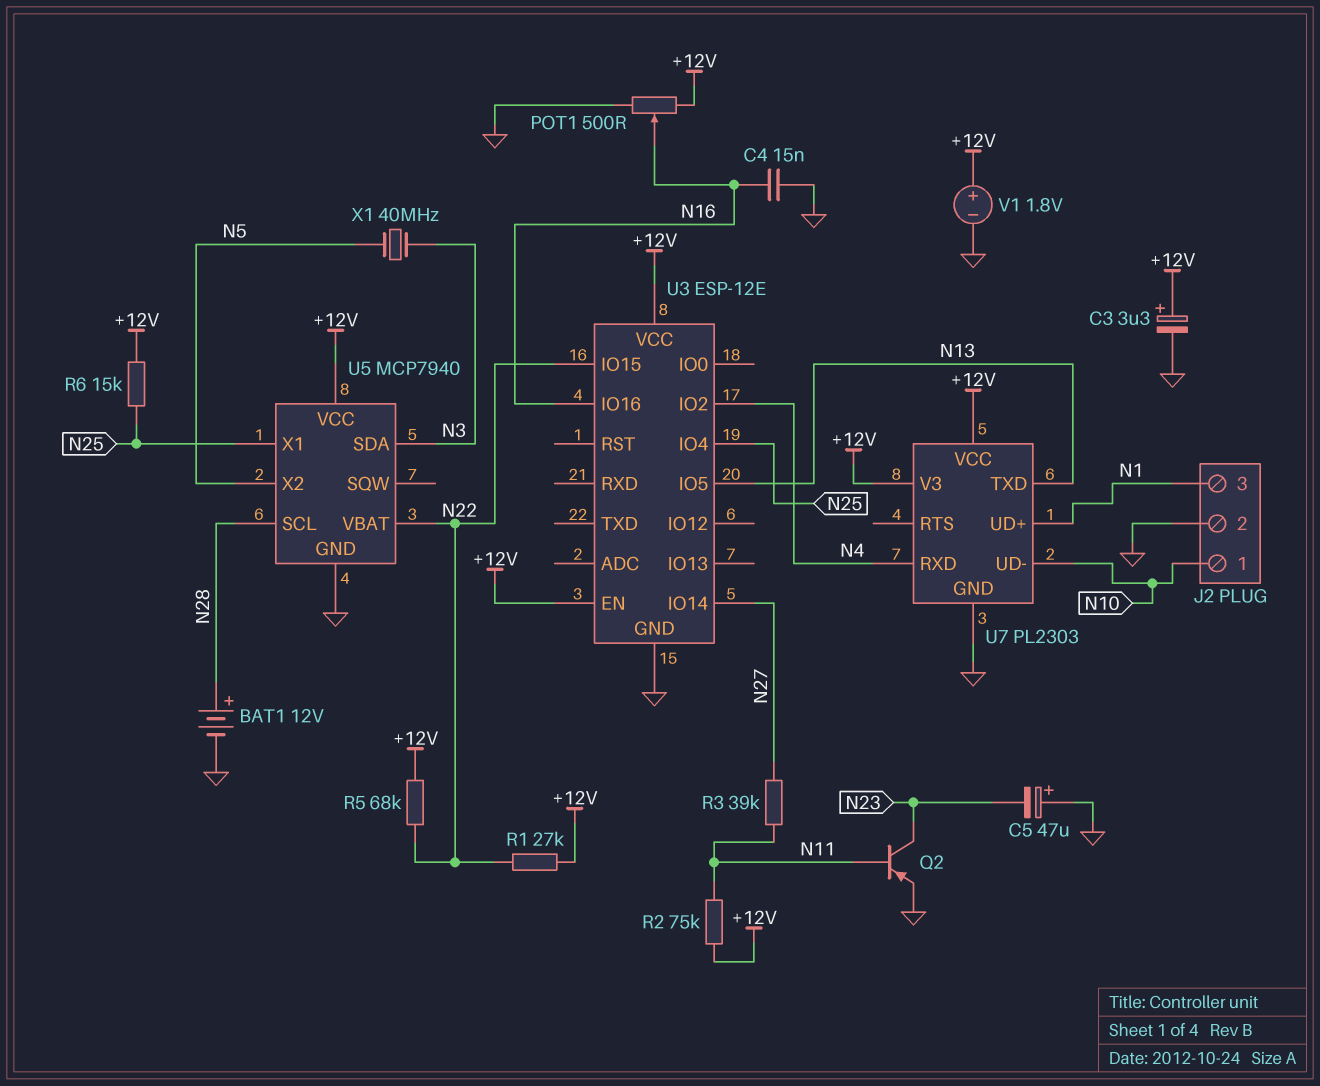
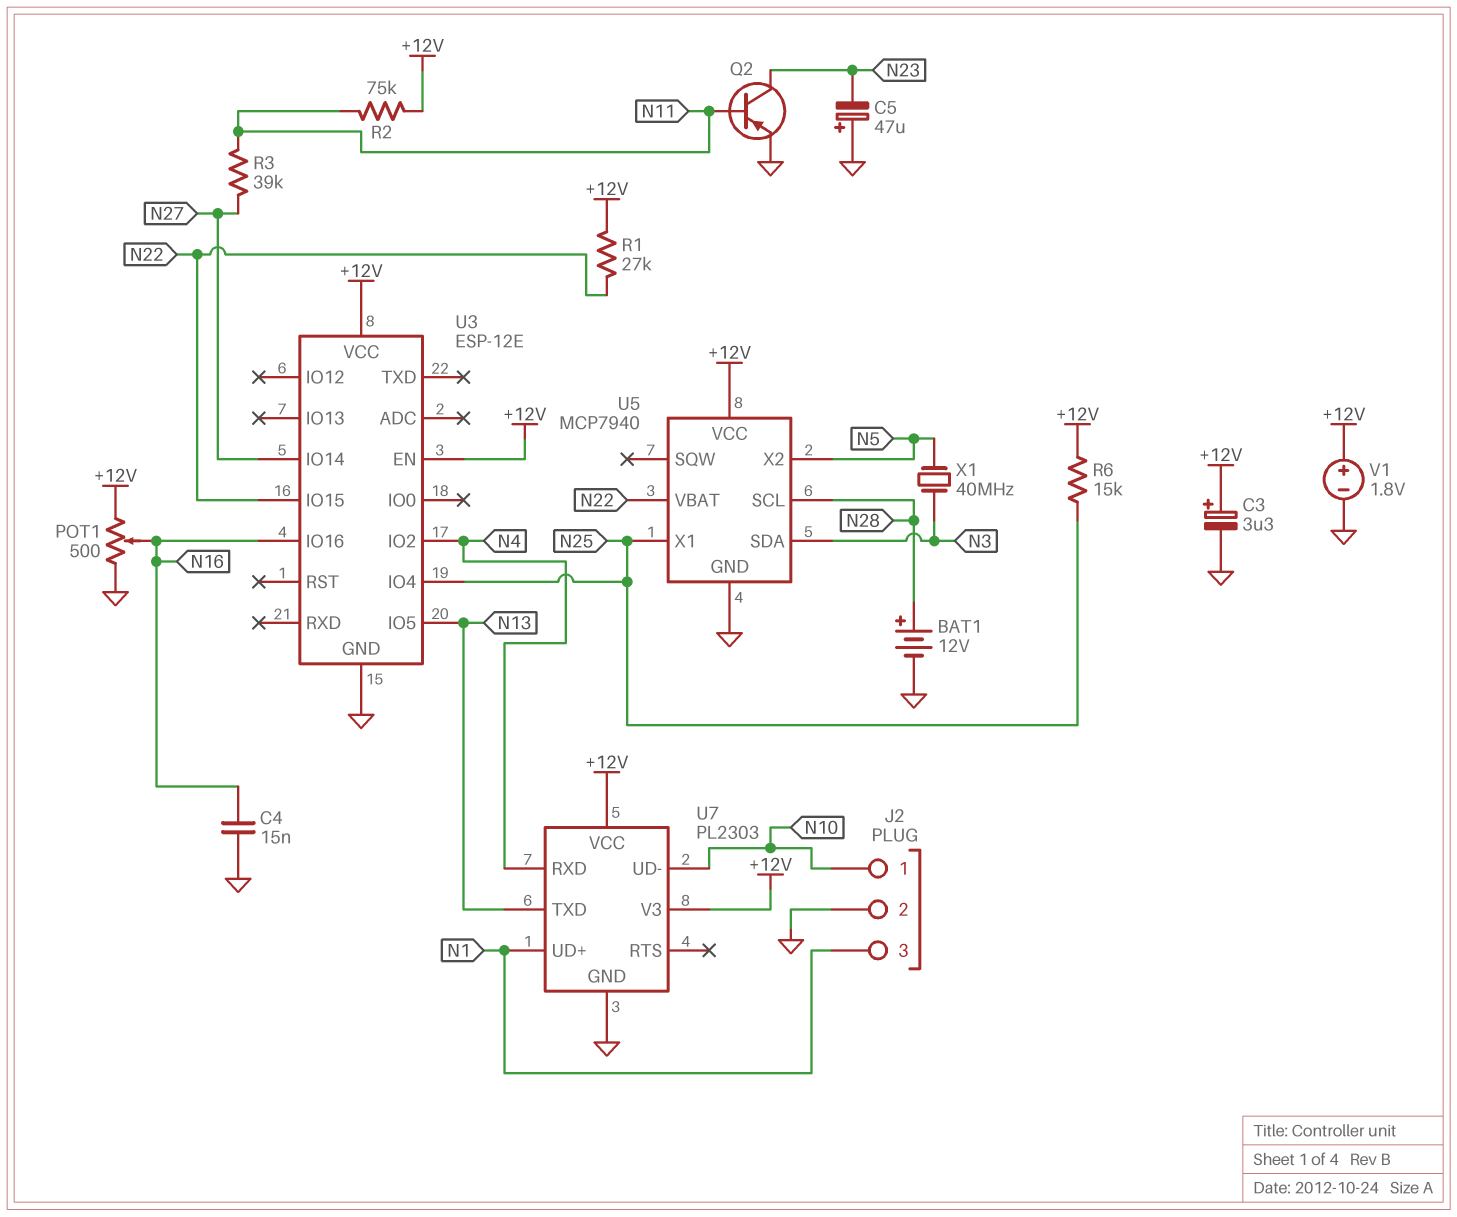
R5: 68k (+12V, N22) -> none

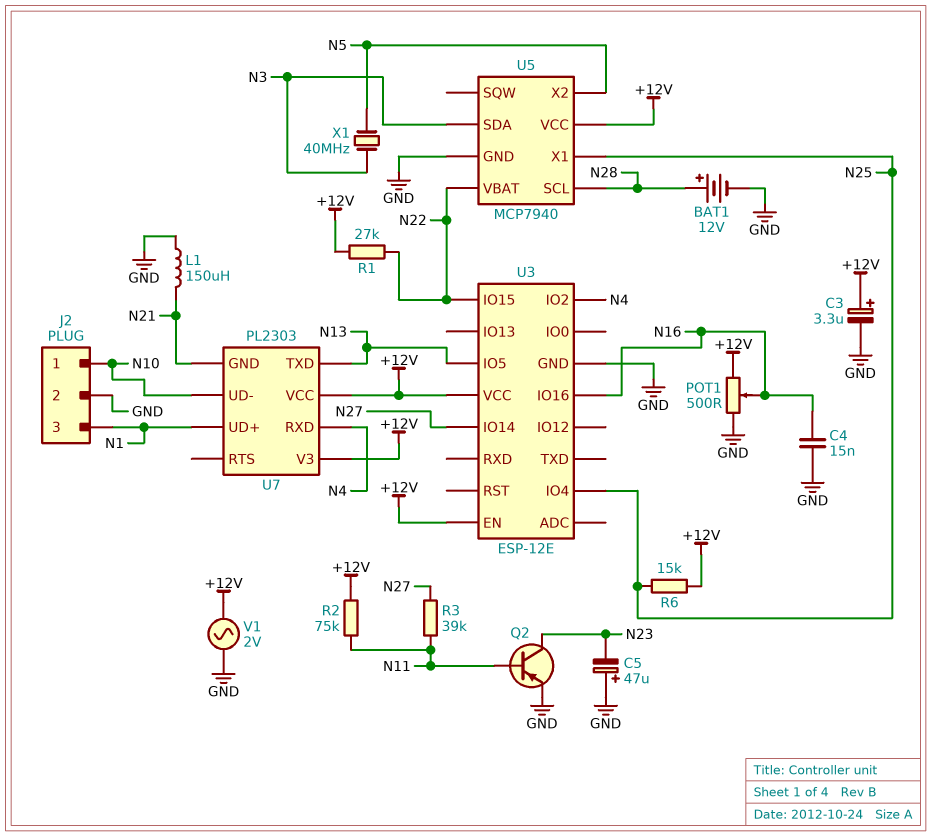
L1: none -> 150uH (GND, N21)
U7 pin GND: GND -> N21
V1: 1.8V (plus +12V, minus GND) -> AC 2V (+12V, GND)

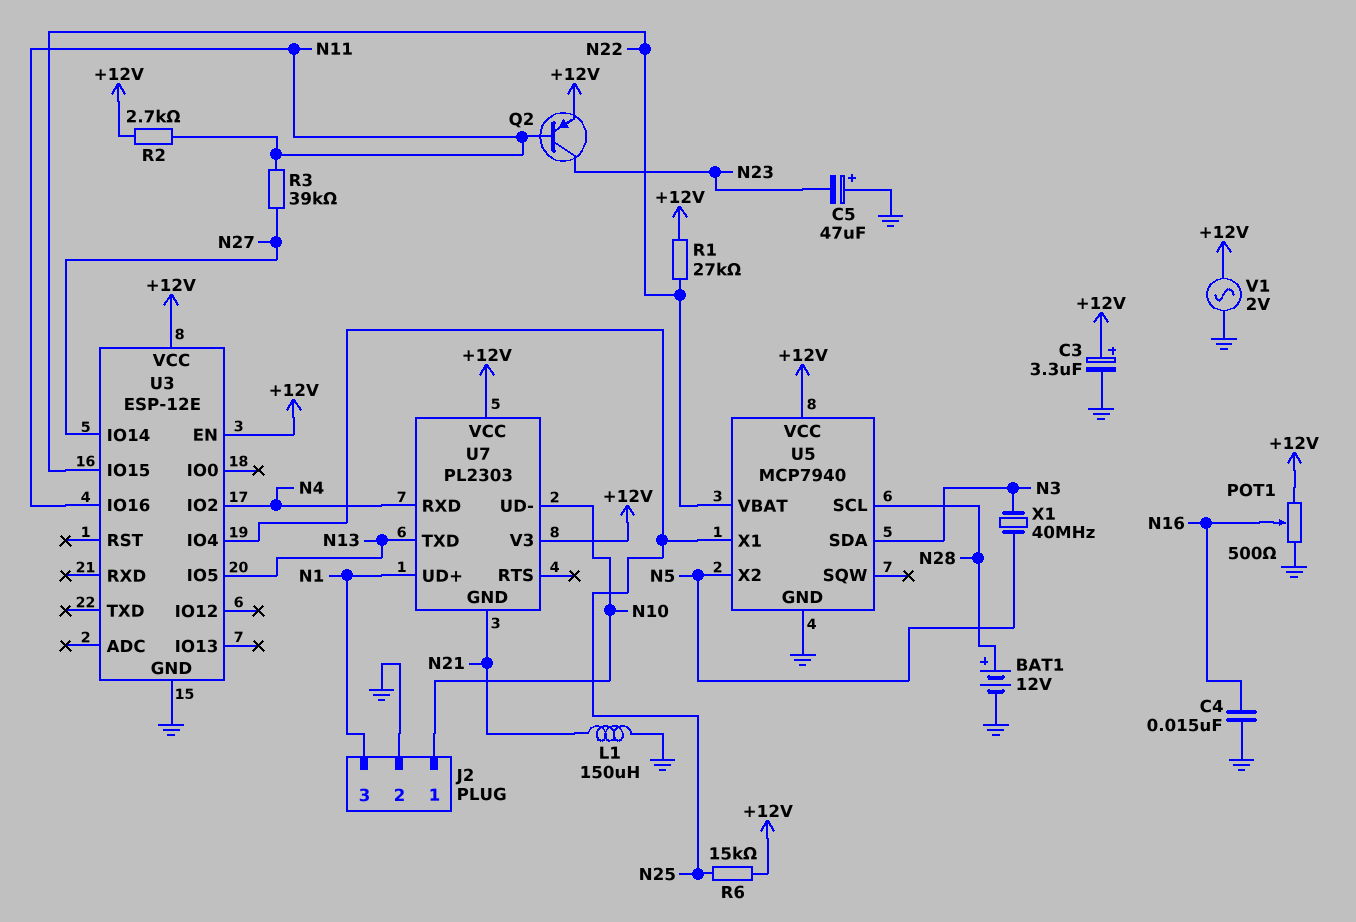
Q2: PNP (B N11, C N23, E GND) -> PNP (B N11, C N23, E +12V)
R2: 75k (+12V, N11) -> 2.7k (+12V, N11)
U3 pin IO16: N16 -> N11

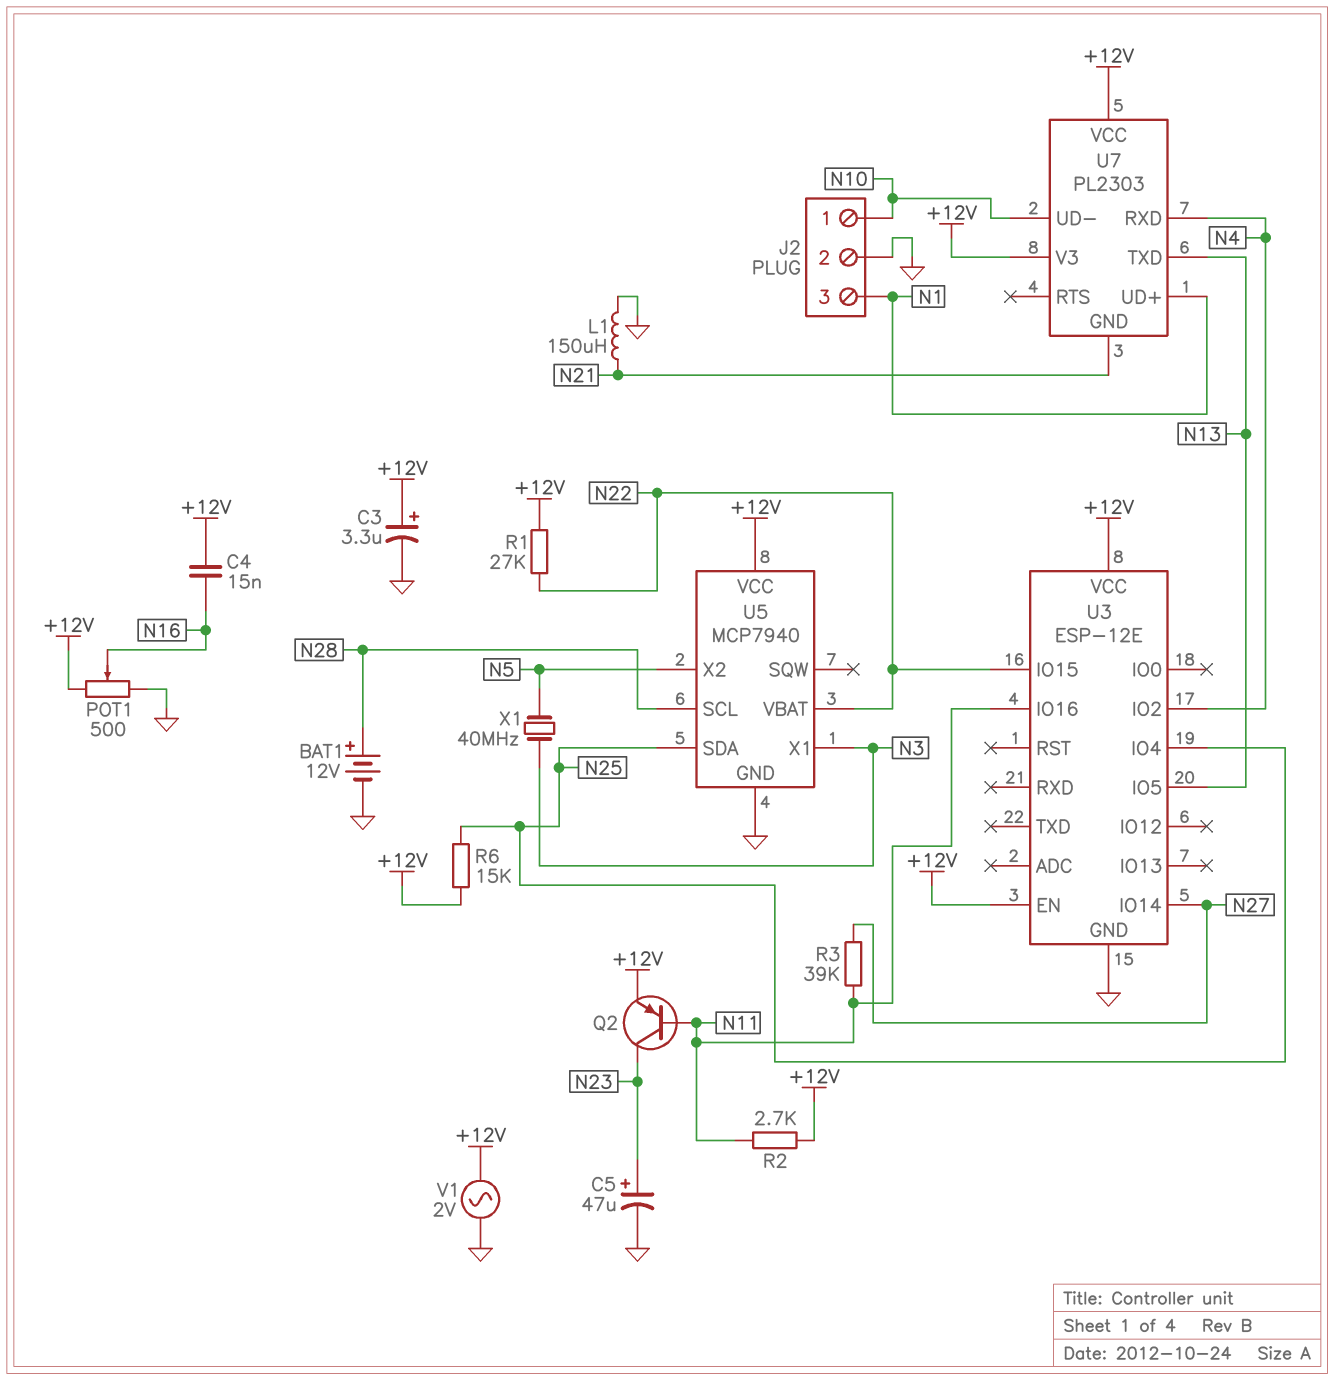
C4: 15nF (GND, N16) -> 15nF (+12V, N16)
C5: 47uF (plus GND, minus N23) -> 47uF (plus N23, minus GND)
U5 pin SDA: N3 -> N25
U5 pin X1: N25 -> N3

